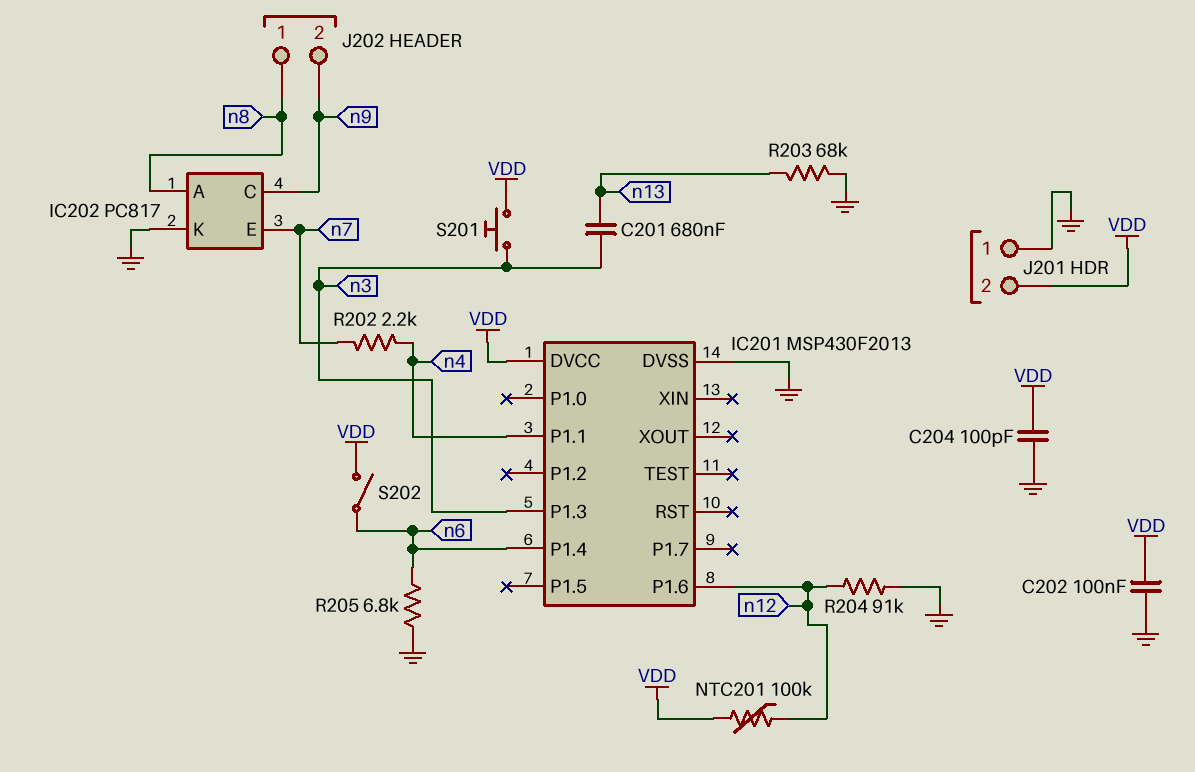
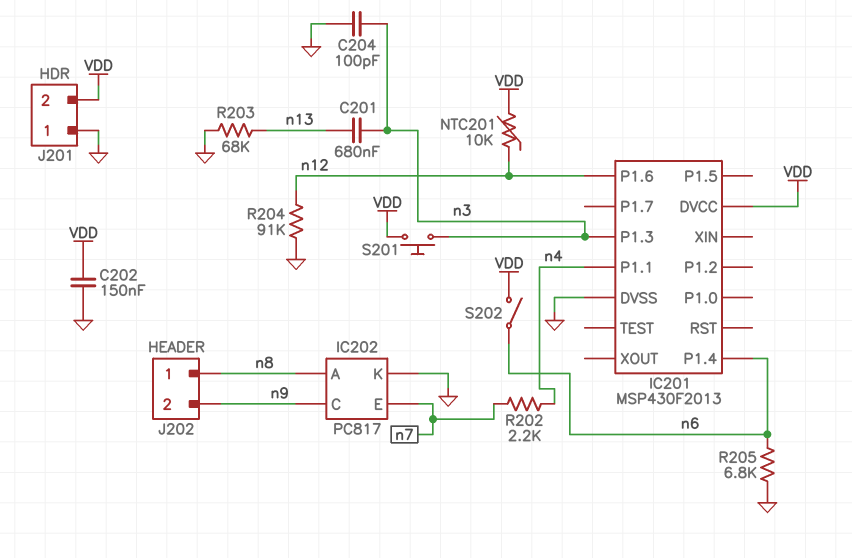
C202: 100nF (GND, VDD) -> 150nF (GND, VDD)
C204: 100pF (GND, VDD) -> 100pF (GND, n3)
NTC201: 100k (VDD, n12) -> 10k (VDD, n12)

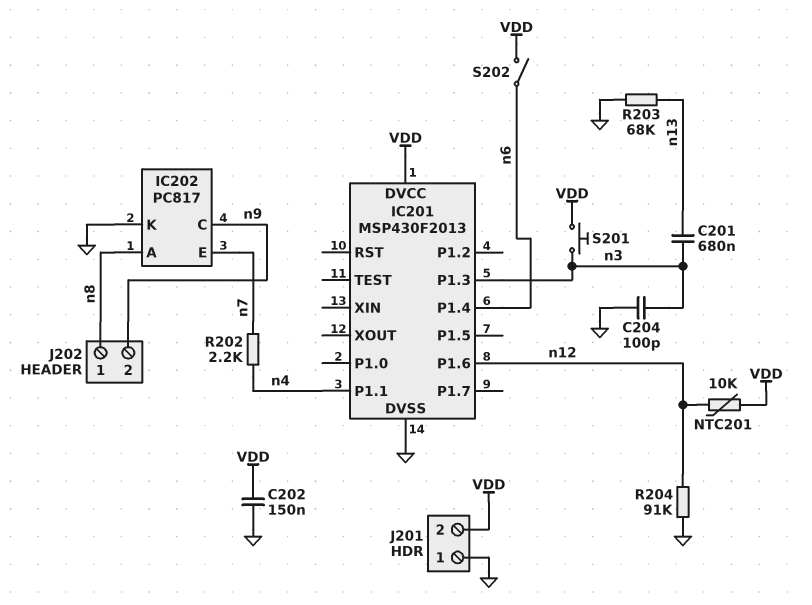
R205: 6.8k (GND, n6) -> none

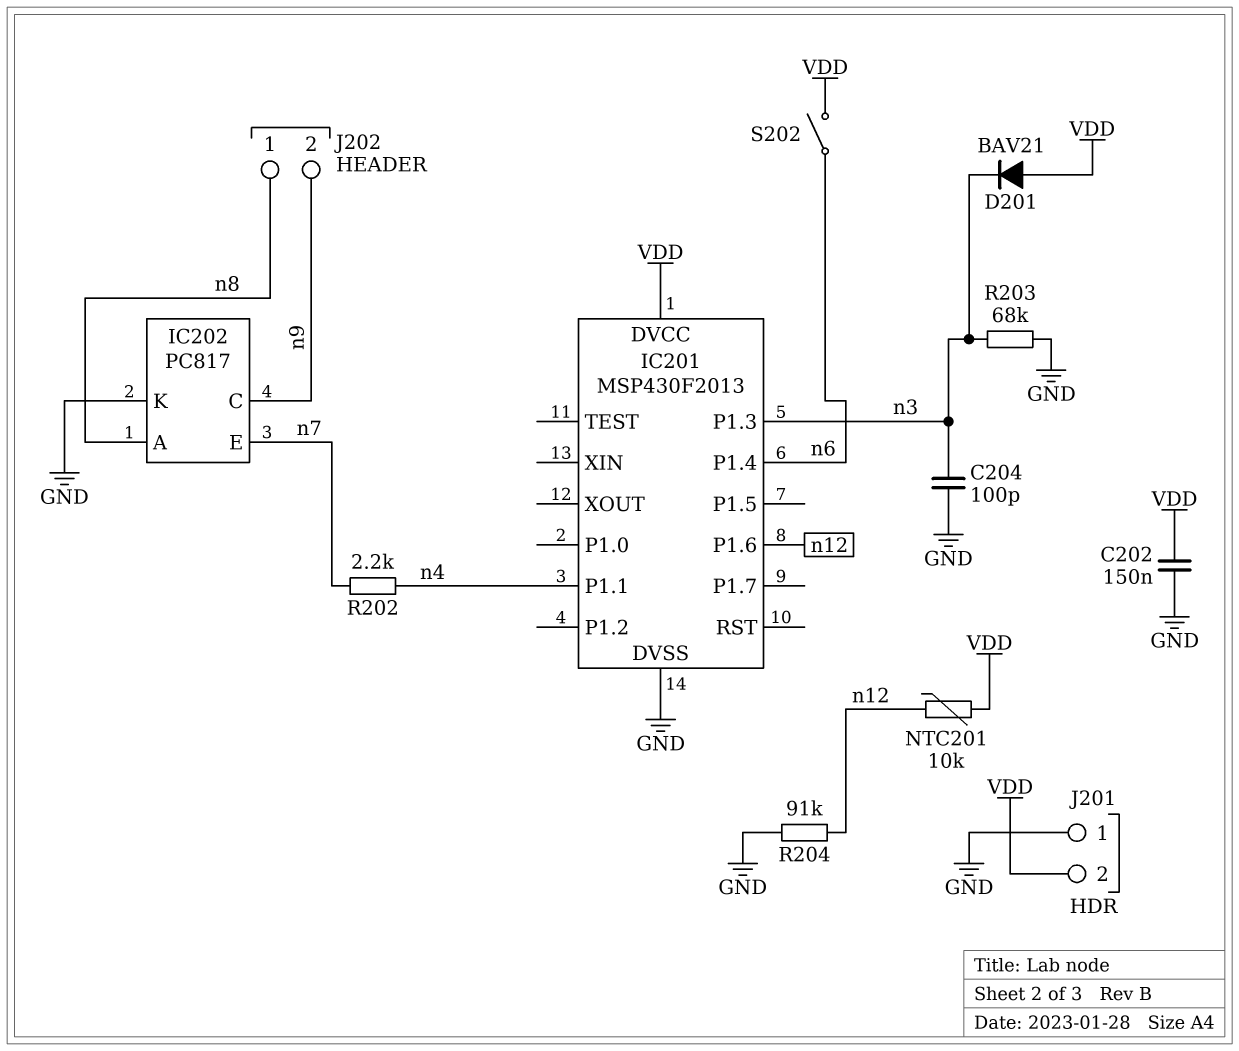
C201: 680nF (n3, n13) -> none
D201: none -> diode BAV21 (A VDD, K n3)
R203: 68k (GND, n13) -> 68k (GND, n3)
S201: button (VDD, n3) -> none

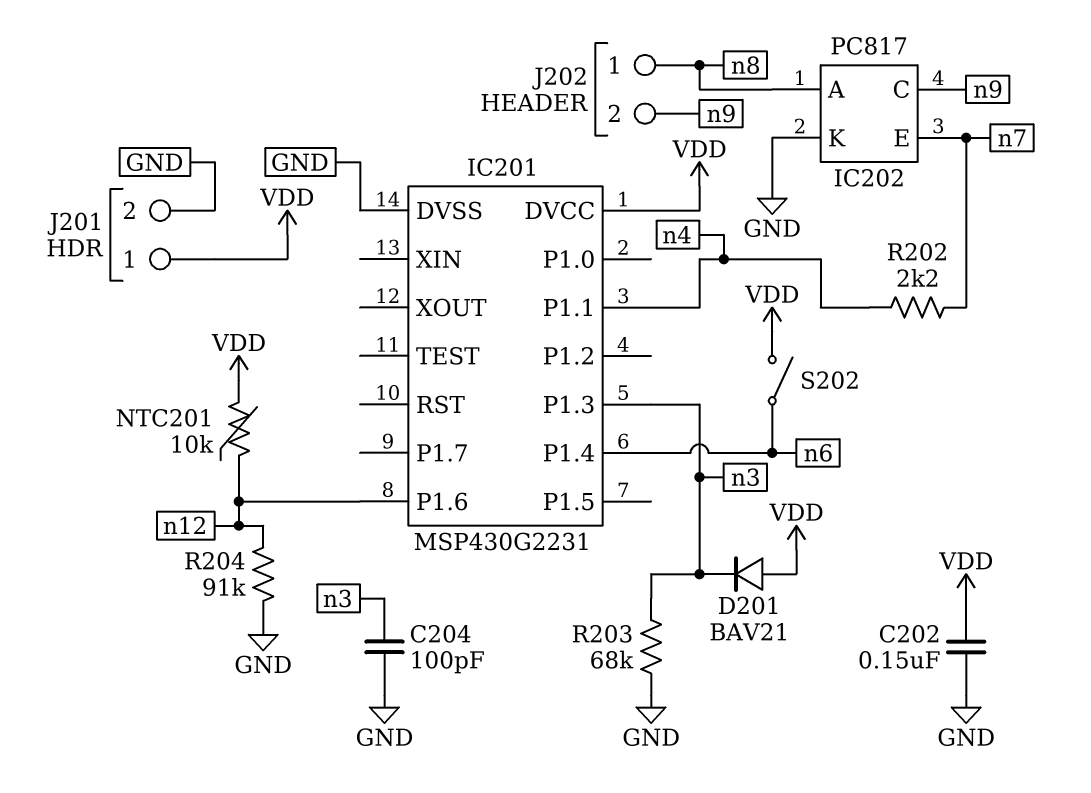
IC201: MSP430F2013 -> MSP430G2231
J201 pin 1: GND -> VDD
J201 pin 2: VDD -> GND

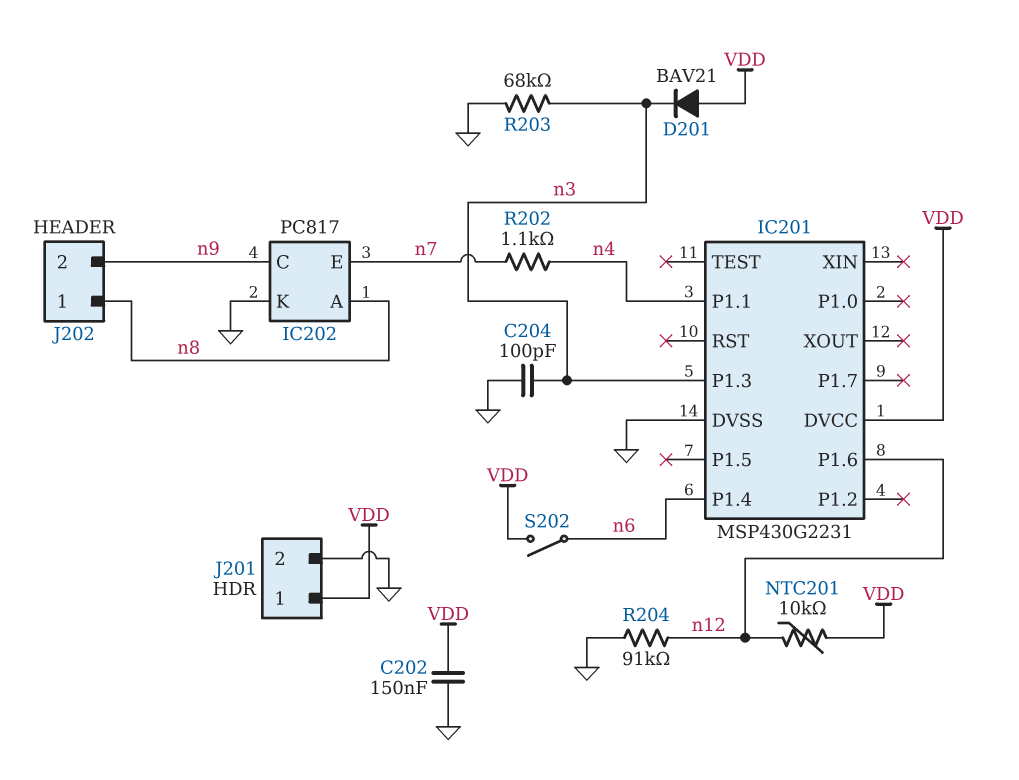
R202: 2.2k (n4, n7) -> 1.1k (n4, n7)

